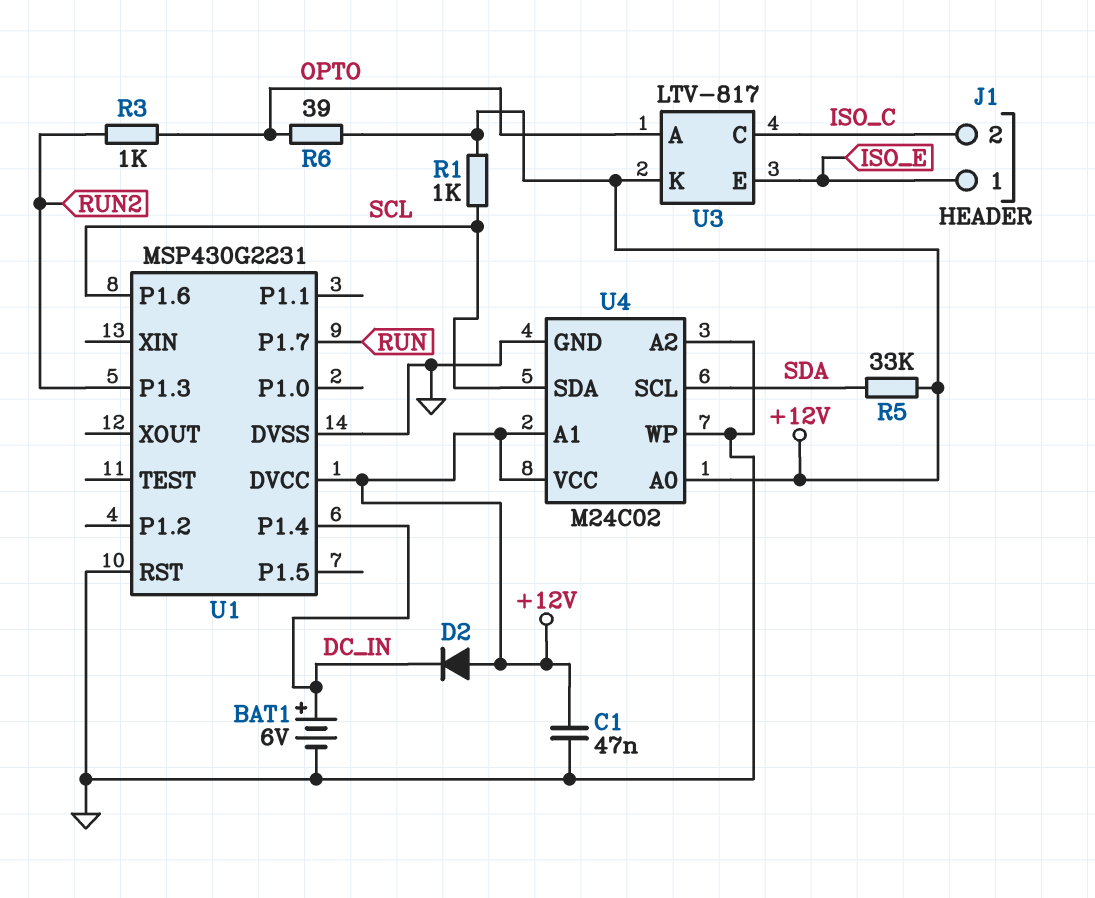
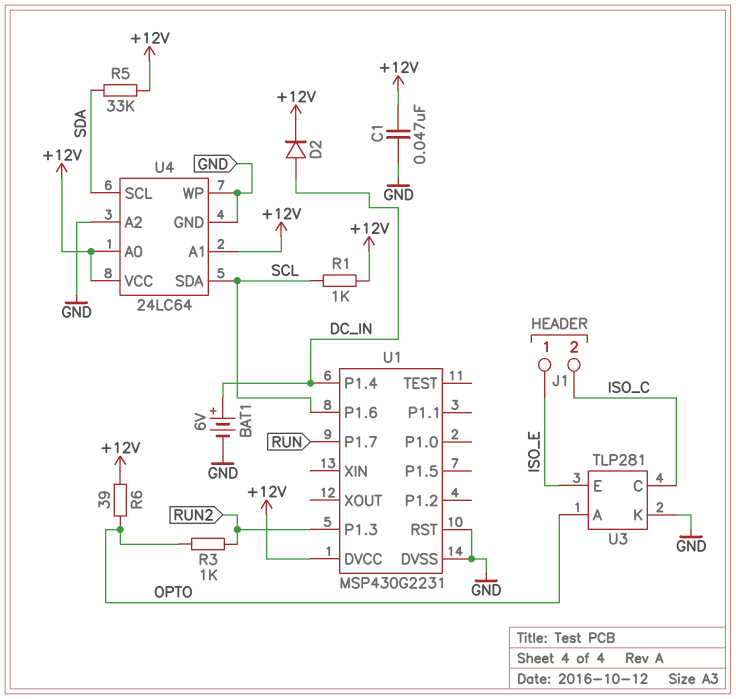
D2: diode (A +12V, K DC_IN) -> diode (A DC_IN, K +12V)
U3: LTV-817 -> TLP281
U3 pin K: +12V -> GND
U4: M24C02 -> 24LC64

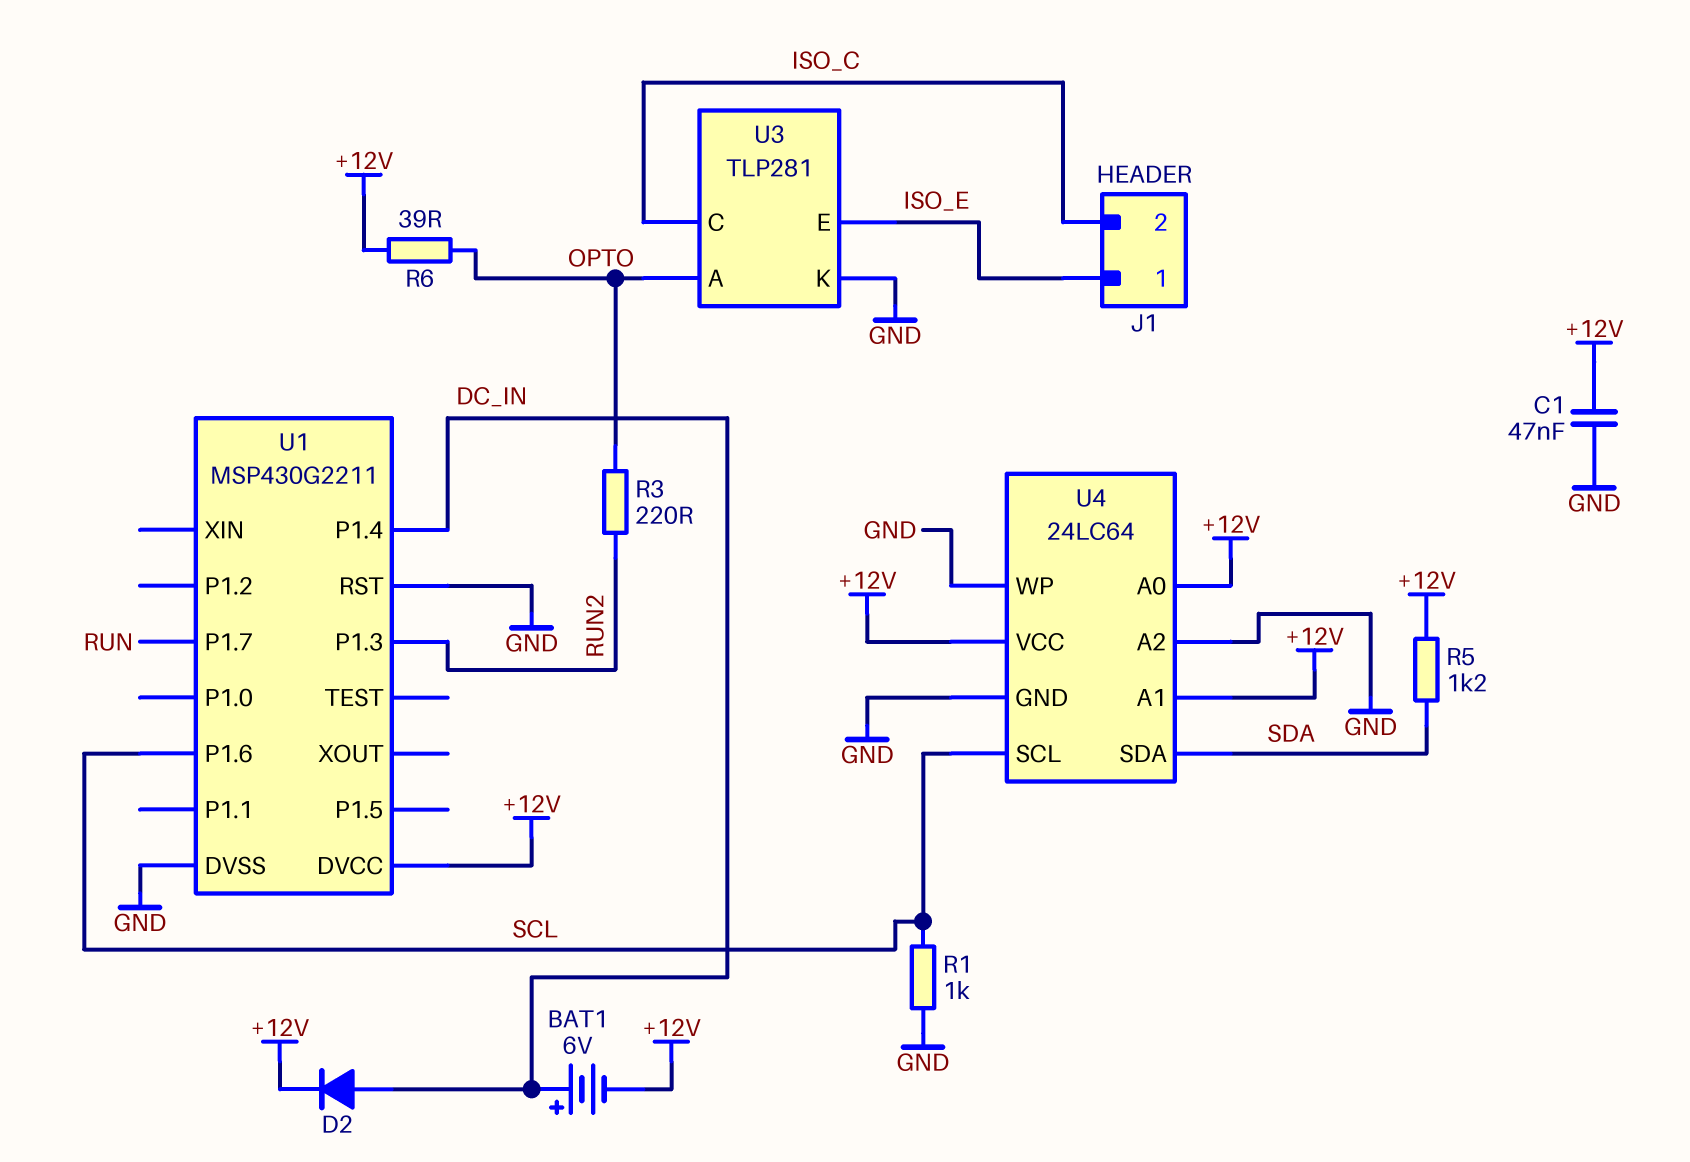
BAT1: 6V (plus DC_IN, minus GND) -> 6V (plus DC_IN, minus +12V)
R1: 1k (+12V, SCL) -> 1k (GND, SCL)
R3: 1k (OPTO, RUN2) -> 220 (OPTO, RUN2)
R5: 33k (+12V, SDA) -> 1.2k (+12V, SDA)
U1: MSP430G2231 -> MSP430G2211
U4 pin SCL: SDA -> SCL
U4 pin SDA: SCL -> SDA

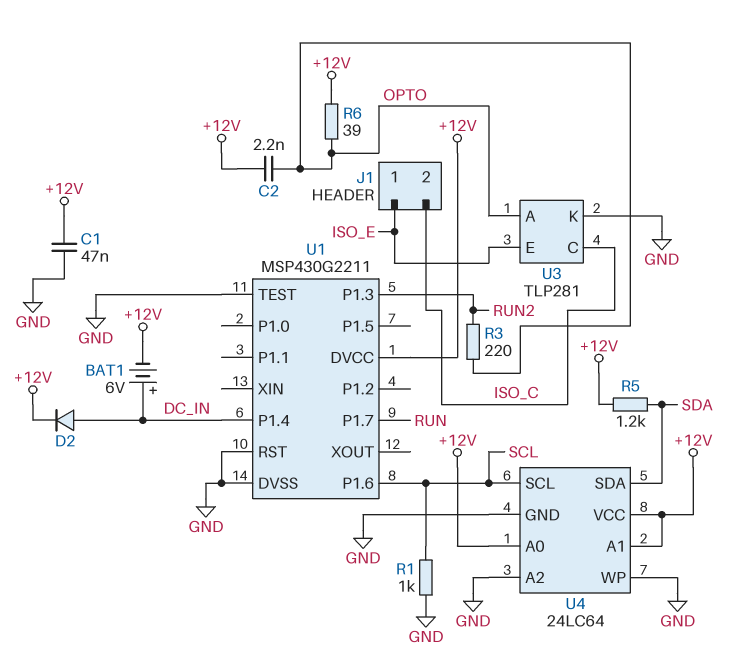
C2: none -> 2.2nF (+12V, OPTO)
U1 pin TEST: none -> GND

